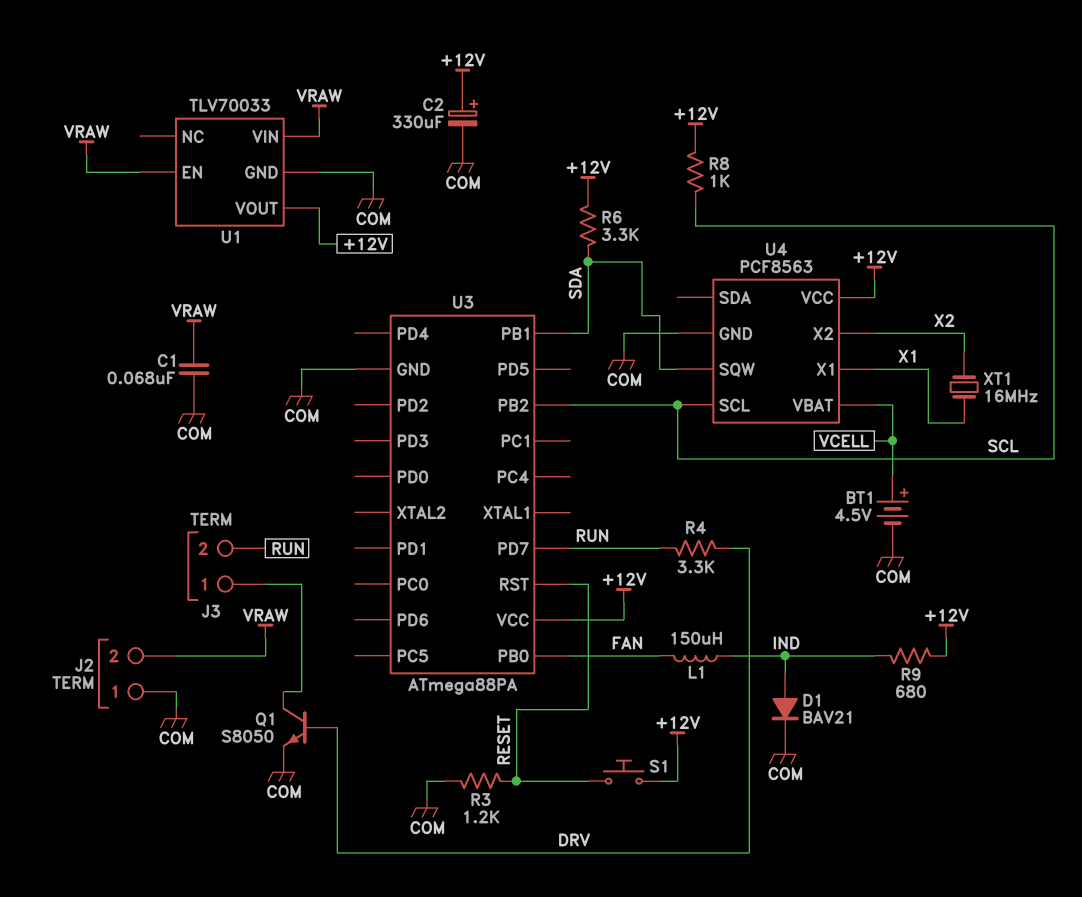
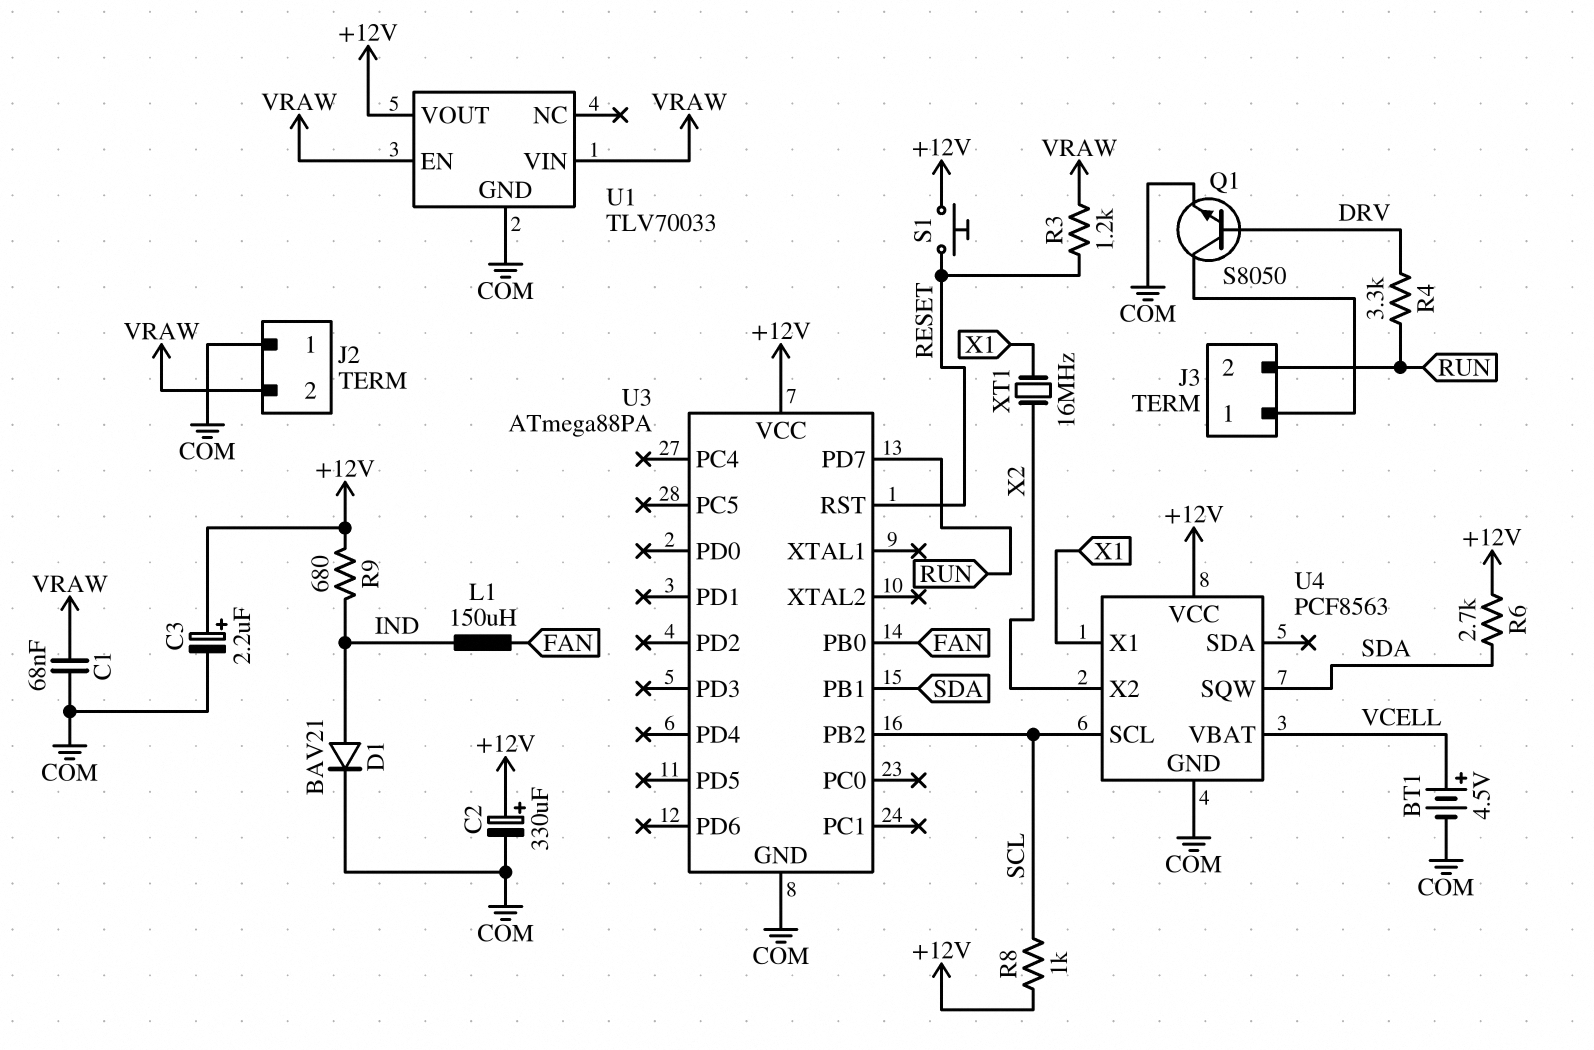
C3: none -> 2.2uF (plus +12V, minus COM)
R3: 1.2k (COM, RESET) -> 1.2k (RESET, VRAW)
R6: 3.3k (+12V, SDA) -> 2.7k (+12V, SDA)

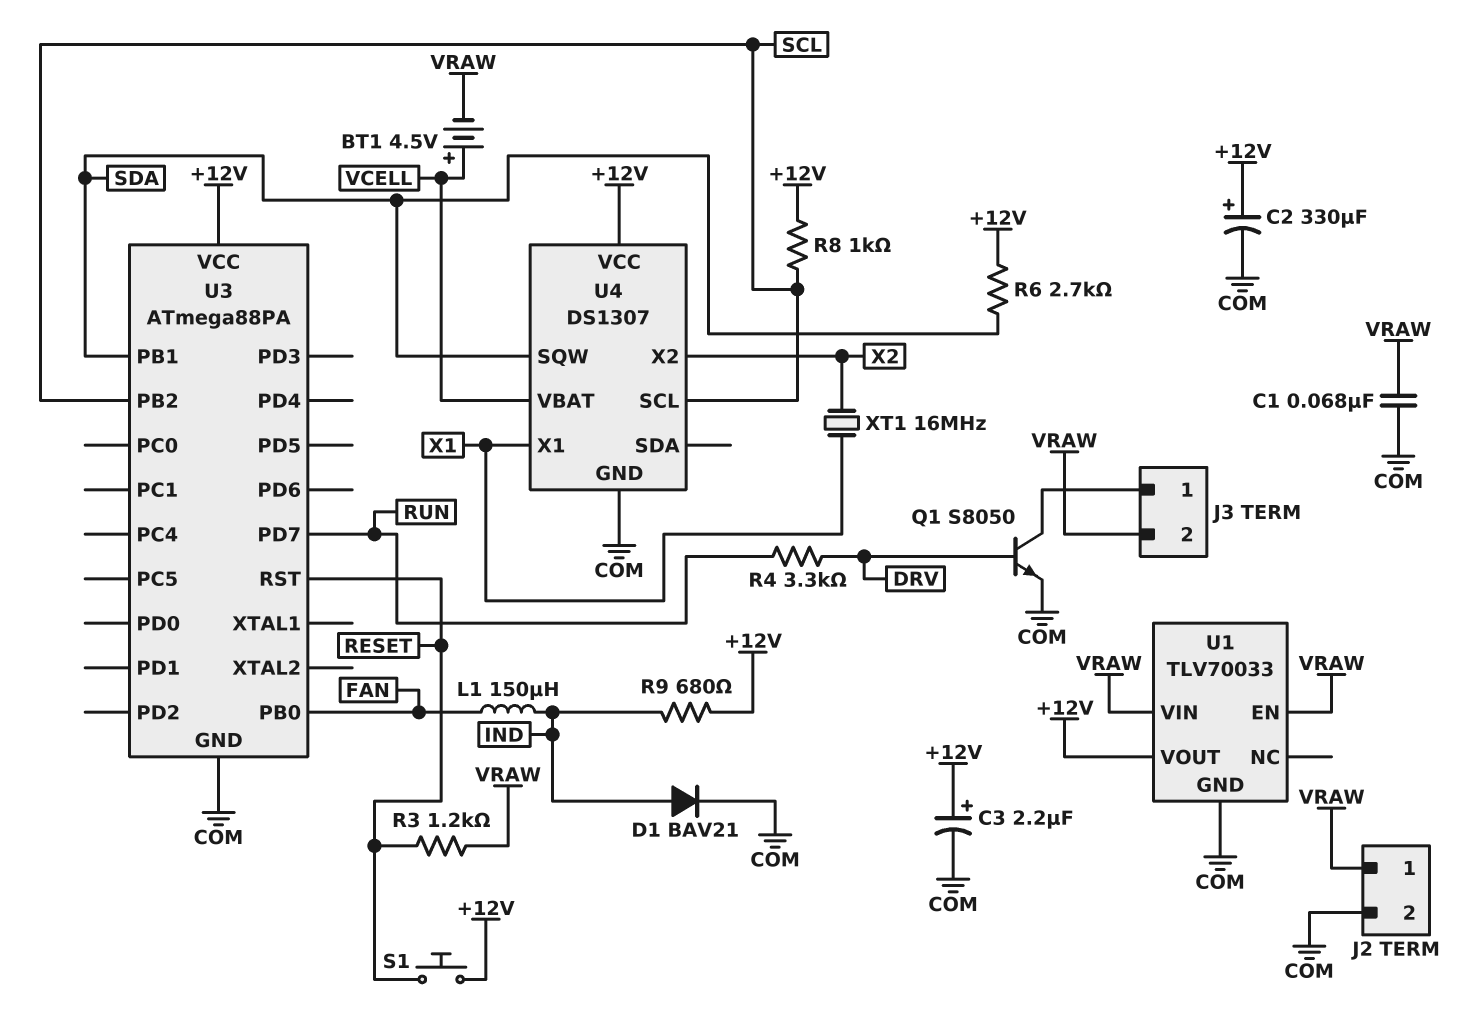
BT1: 4.5V (plus VCELL, minus COM) -> 4.5V (plus VCELL, minus VRAW)
J2 pin 1: COM -> VRAW
J2 pin 2: VRAW -> COM
J3 pin 2: RUN -> VRAW
U4: PCF8563 -> DS1307

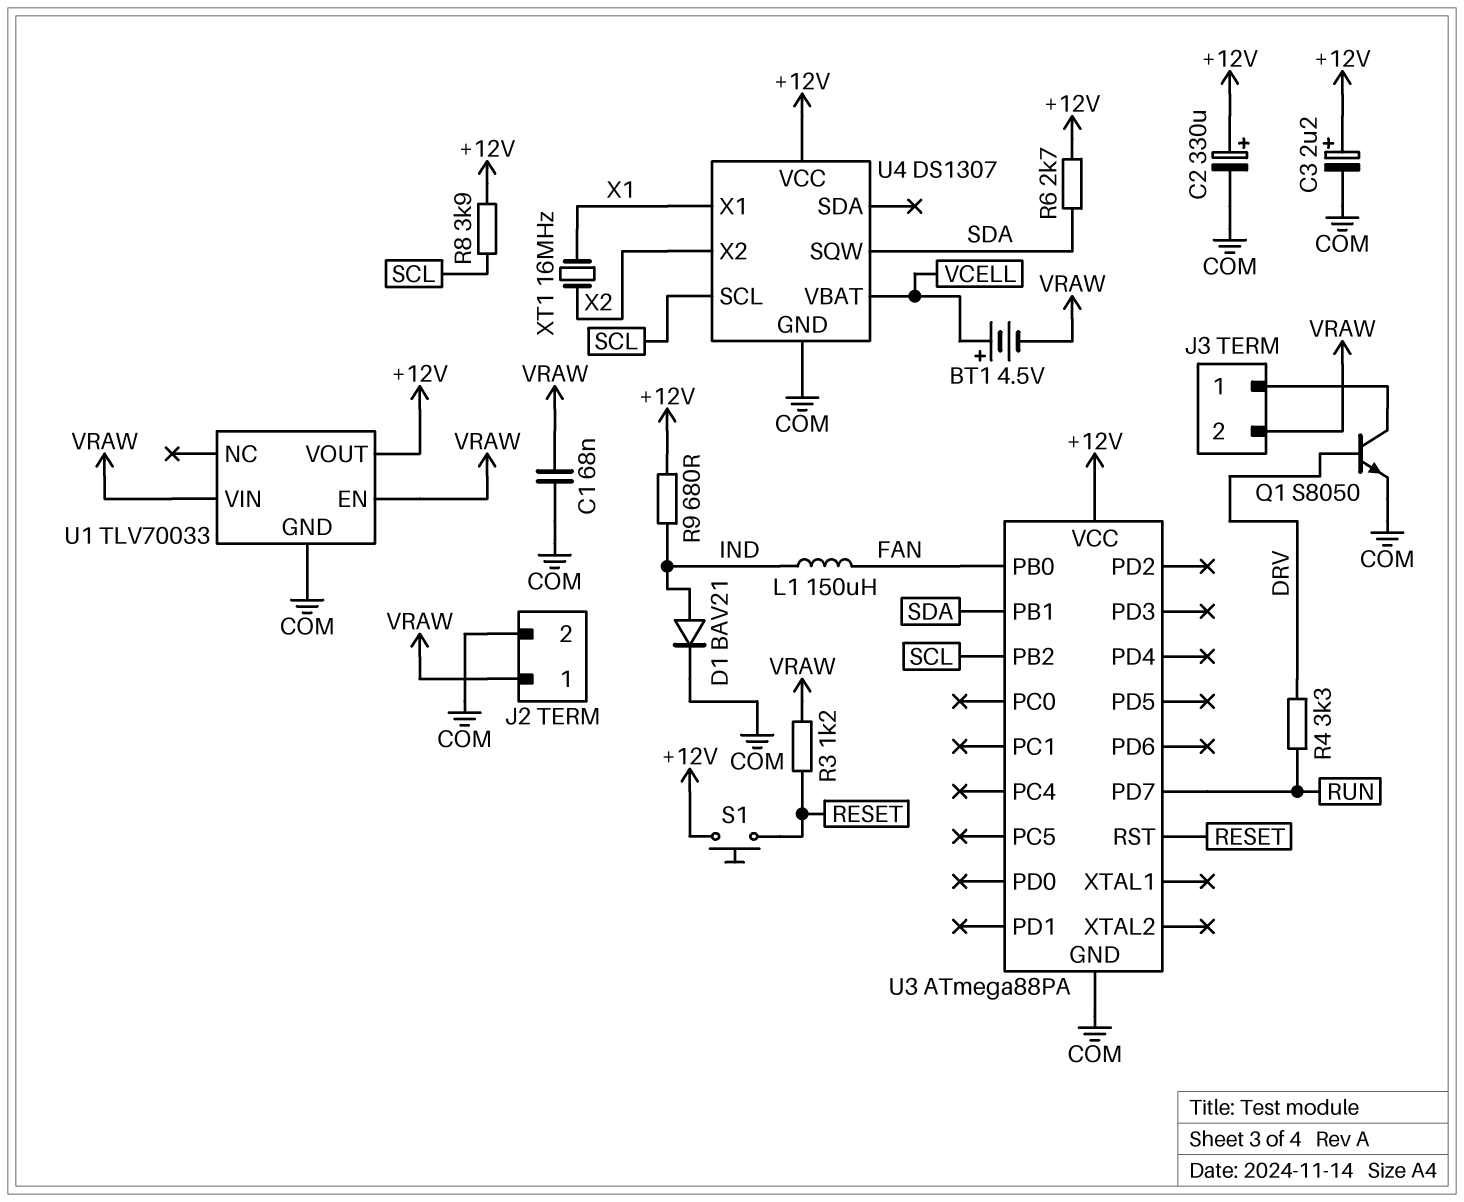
R8: 1k (+12V, SCL) -> 3.9k (+12V, SCL)

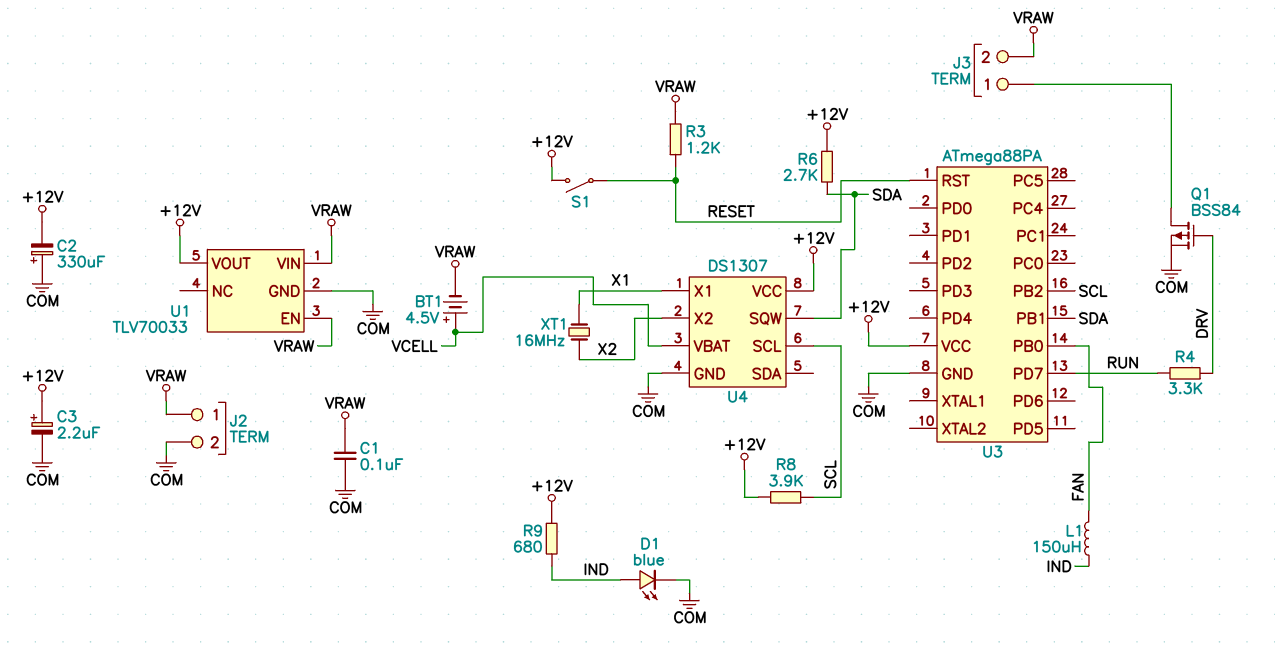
C1: 68nF (COM, VRAW) -> 100nF (COM, VRAW)
C2: 330uF (plus +12V, minus COM) -> 330uF (plus COM, minus +12V)
D1: diode BAV21 (A IND, K COM) -> LED blue (A IND, K COM)
Q1: NPN S8050 (B DRV, C J3/1, E COM) -> PMOS BSS84 (G DRV, D J3/1, S COM)
S1: button (+12V, RESET) -> switch (+12V, RESET)

